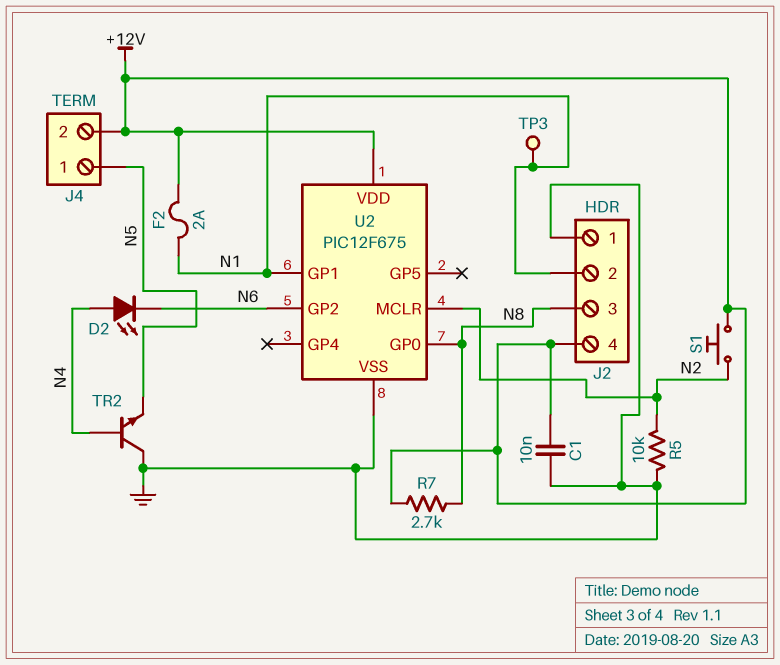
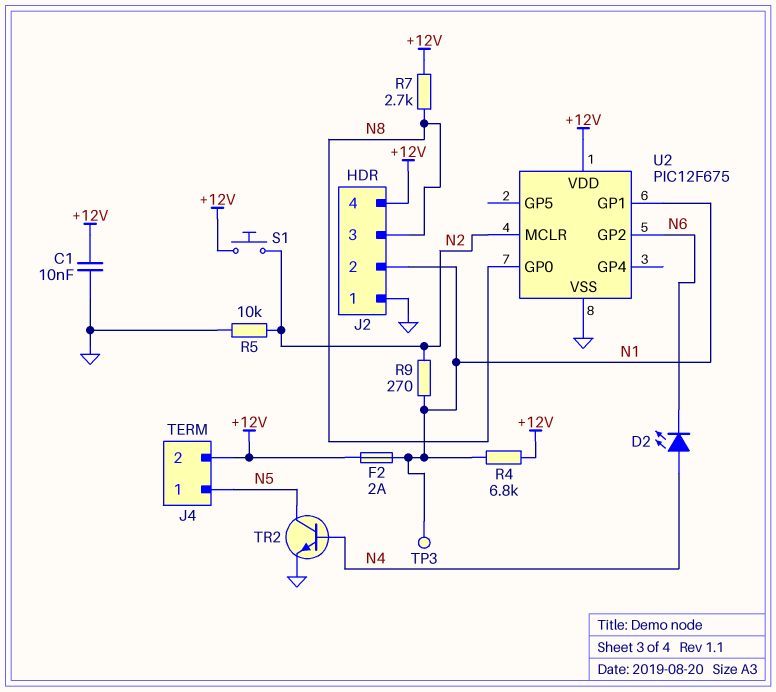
R4: none -> 6.8k (+12V, N1)
R9: none -> 270 (N1, N2)
TR2: NPN (B N4, C GND, E N5) -> NPN (B N4, C N5, E GND)

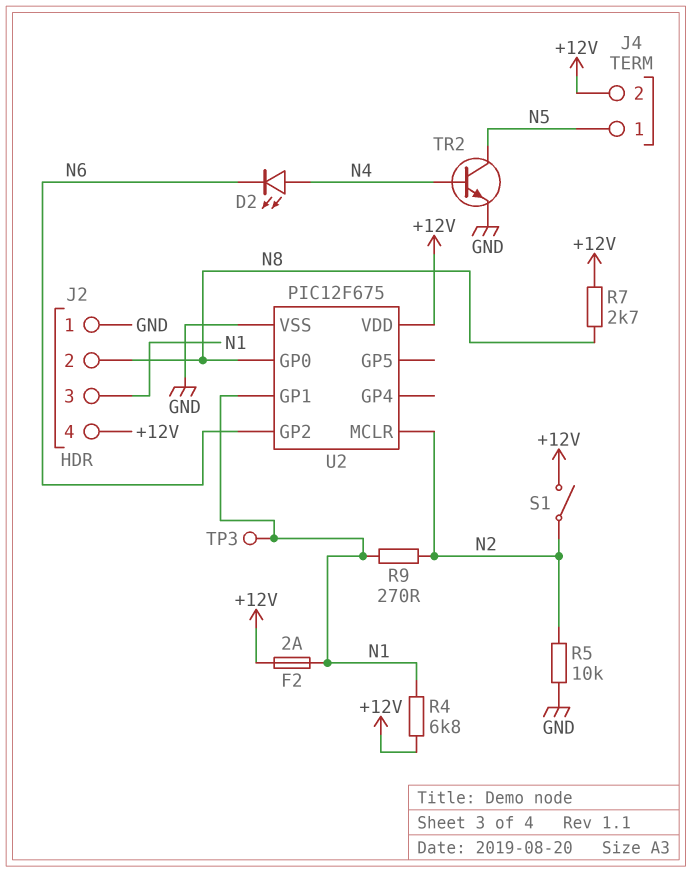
C1: 10nF (+12V, GND) -> none
J2 pin 2: N1 -> N8
J2 pin 3: N8 -> N1
S1: button (+12V, N2) -> switch (+12V, N2)

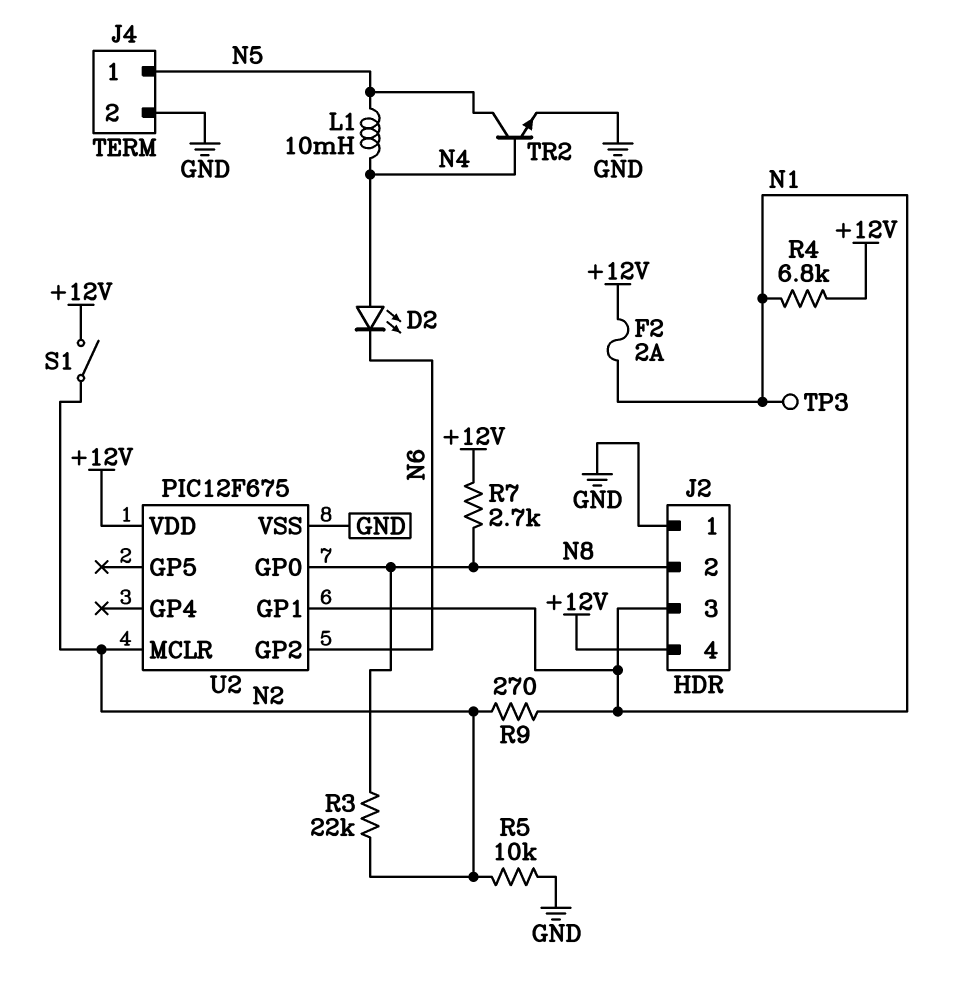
J4 pin 2: +12V -> GND
L1: none -> 10mH (N4, N5)
R3: none -> 22k (N2, N8)

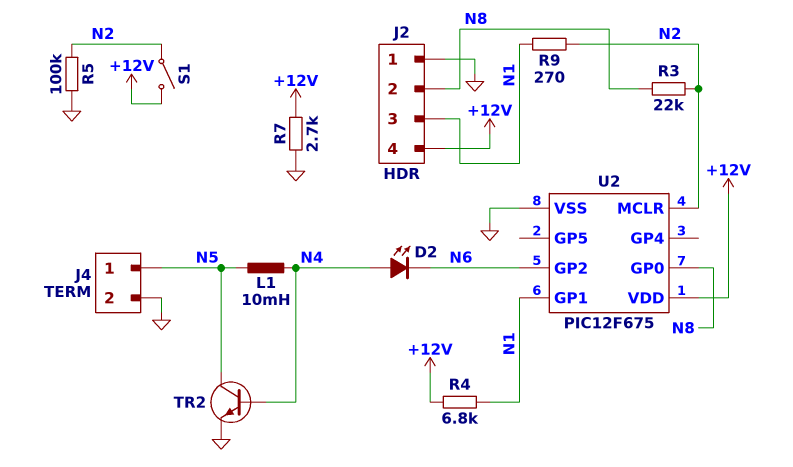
F2: 2A (+12V, N1) -> none
R5: 10k (GND, N2) -> 100k (GND, N2)
R7: 2.7k (+12V, N8) -> 2.7k (+12V, GND)
TP3: test point (N1) -> none

